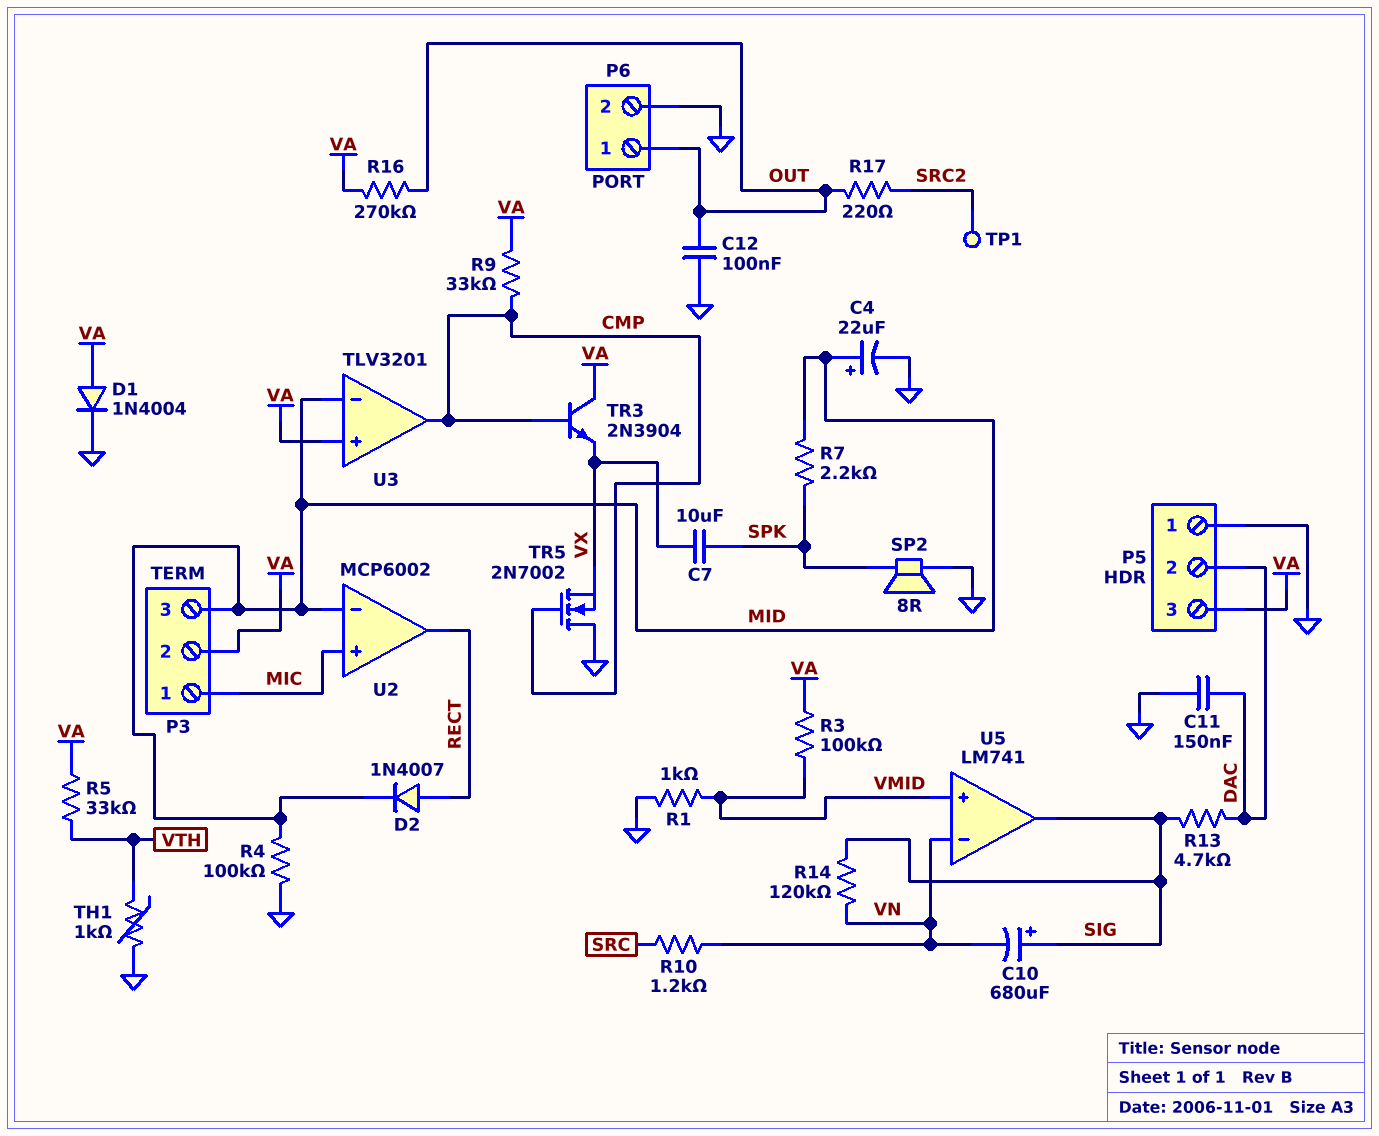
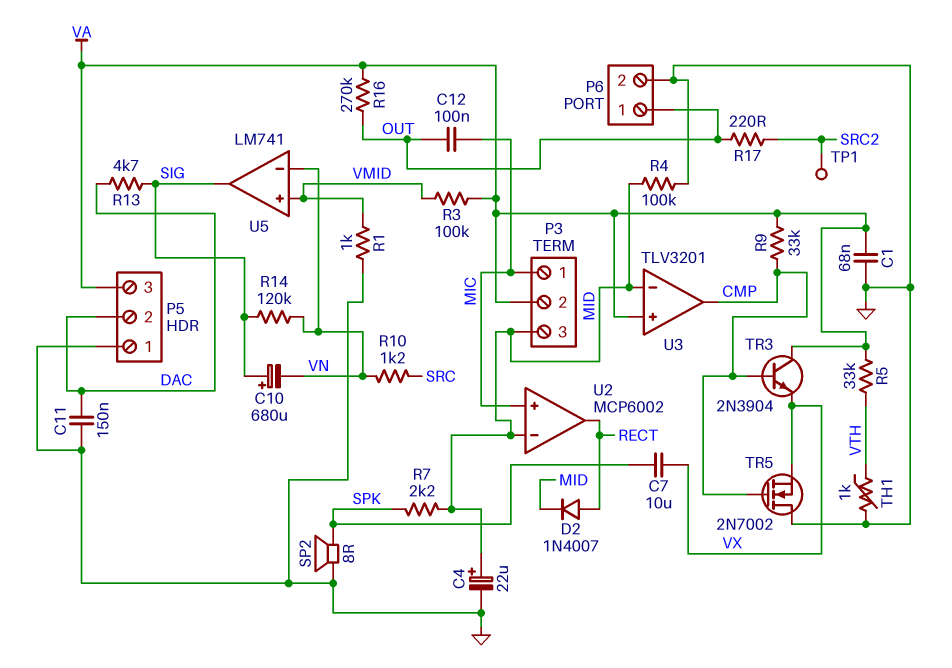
C1: none -> 68nF (GND, VA)
C12: 100nF (GND, OUT) -> 100nF (MIC, OUT)
D1: diode 1N4004 (A VA, K GND) -> none

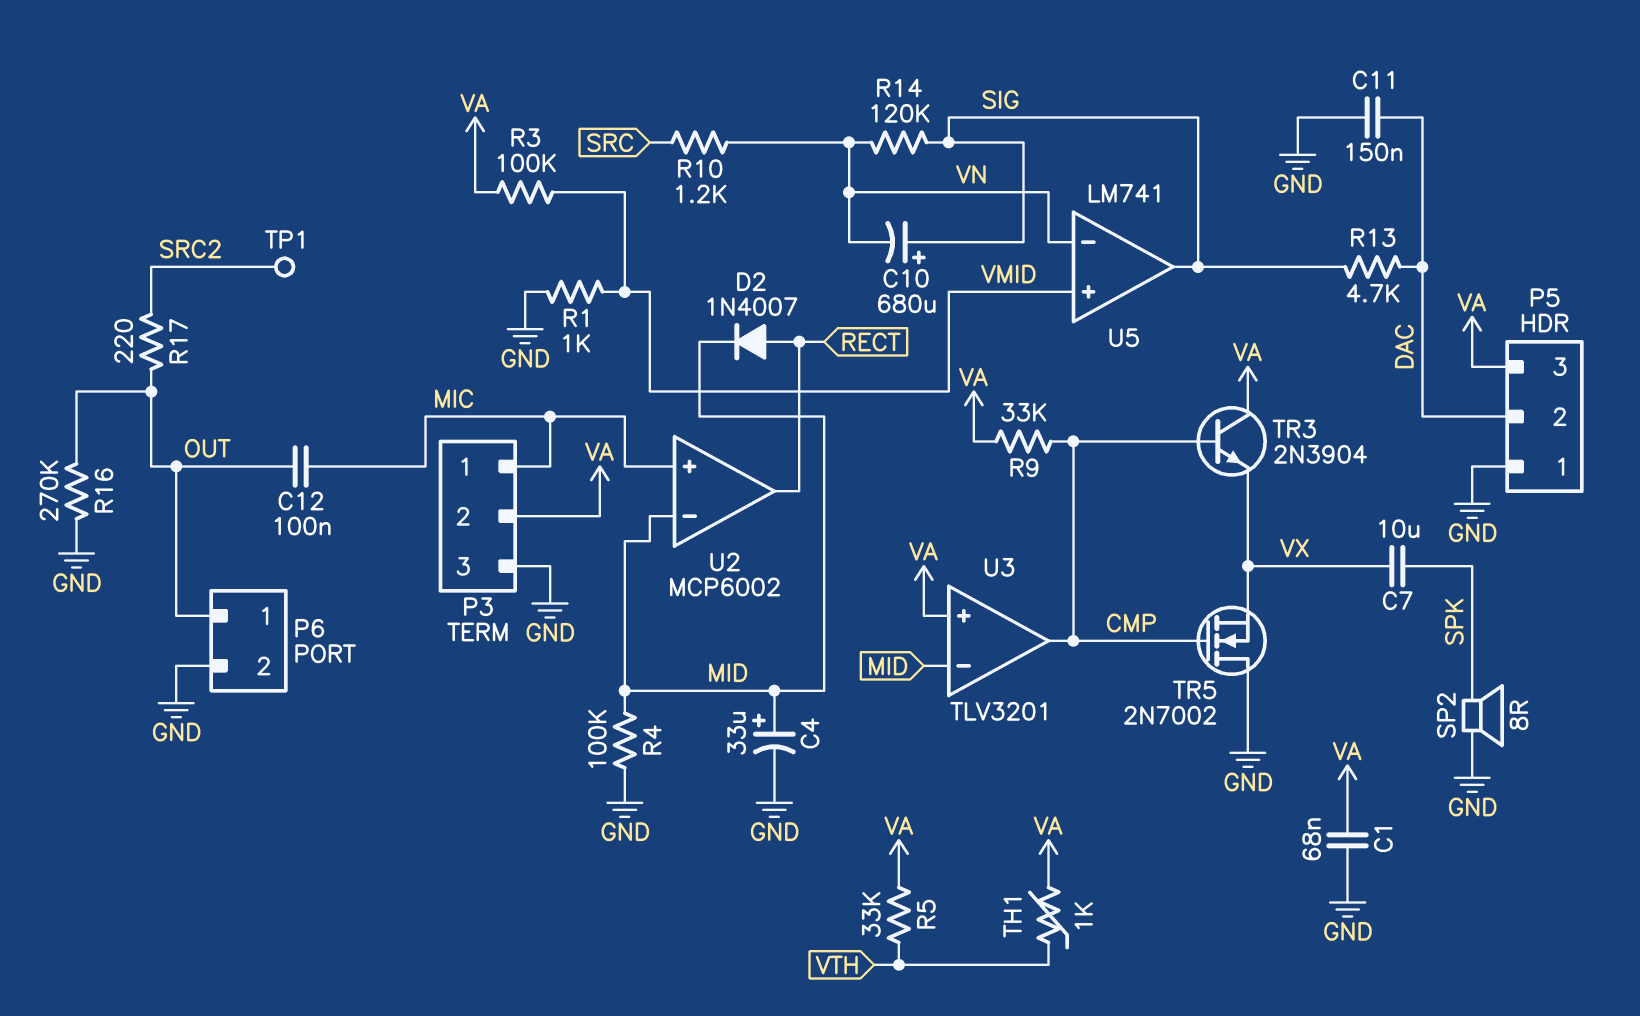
C4: 22uF (plus MID, minus GND) -> 33uF (plus MID, minus GND)
P3 pin 3: MID -> GND
R7: 2.2k (MID, SPK) -> none
R16: 270k (OUT, VA) -> 270k (GND, OUT)
TH1: 1k (GND, VTH) -> 1k (VA, VTH)

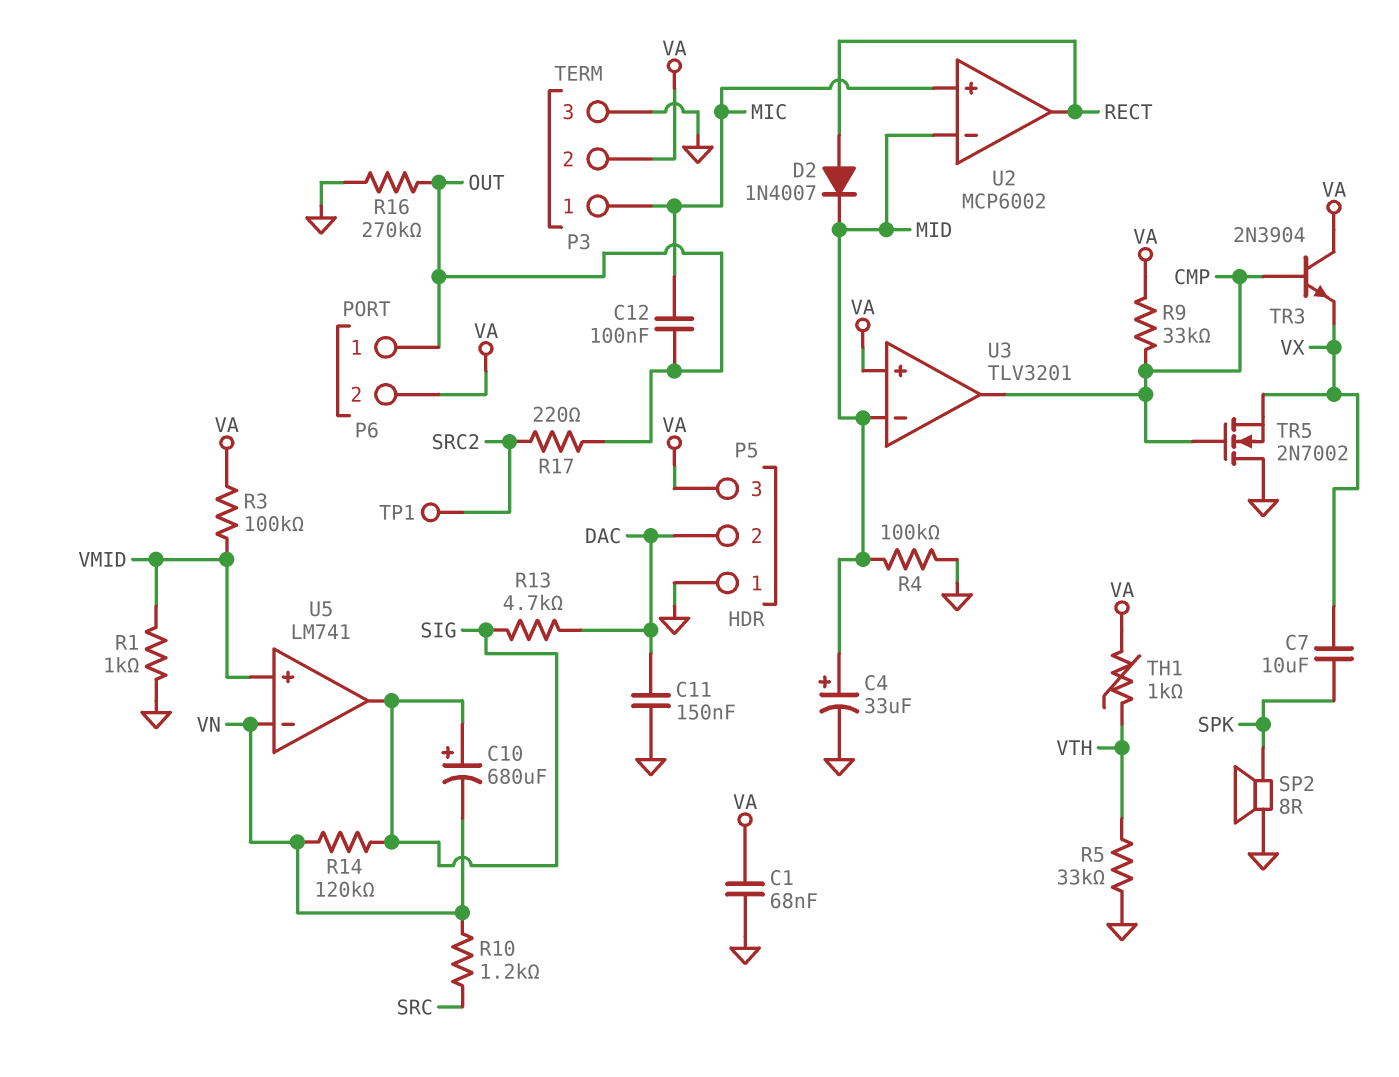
P6 pin 2: GND -> VA
R5: 33k (VA, VTH) -> 33k (GND, VTH)

